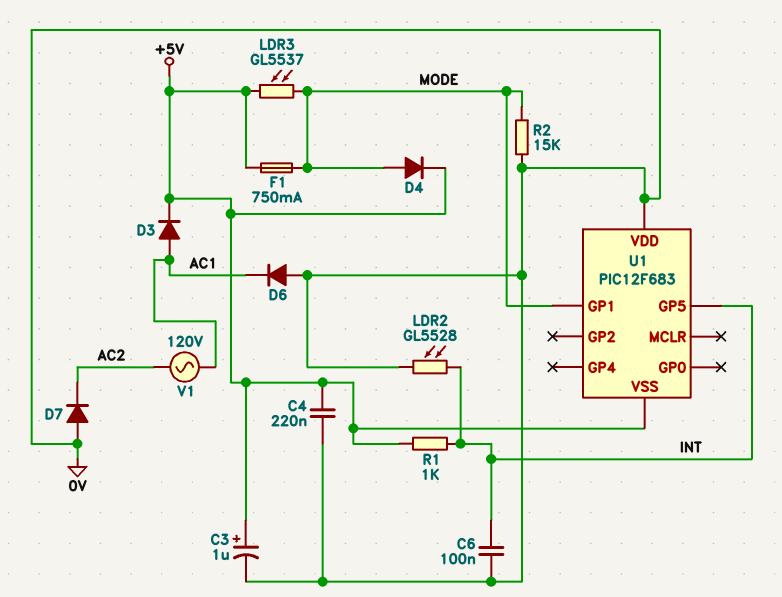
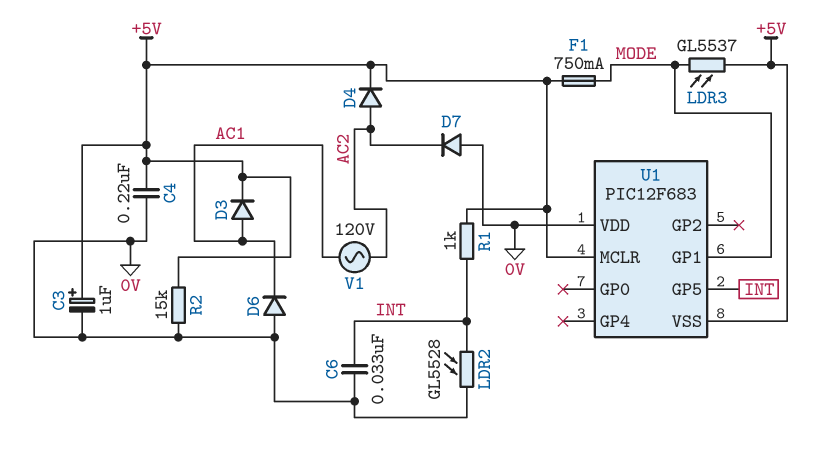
C6: 100nF (0V, INT) -> 33nF (0V, INT)
D4: diode (A MODE, K +5V) -> diode (A AC2, K +5V)
R2: 15k (0V, MODE) -> 15k (+5V, 0V)
U1 pin MCLR: none -> +5V

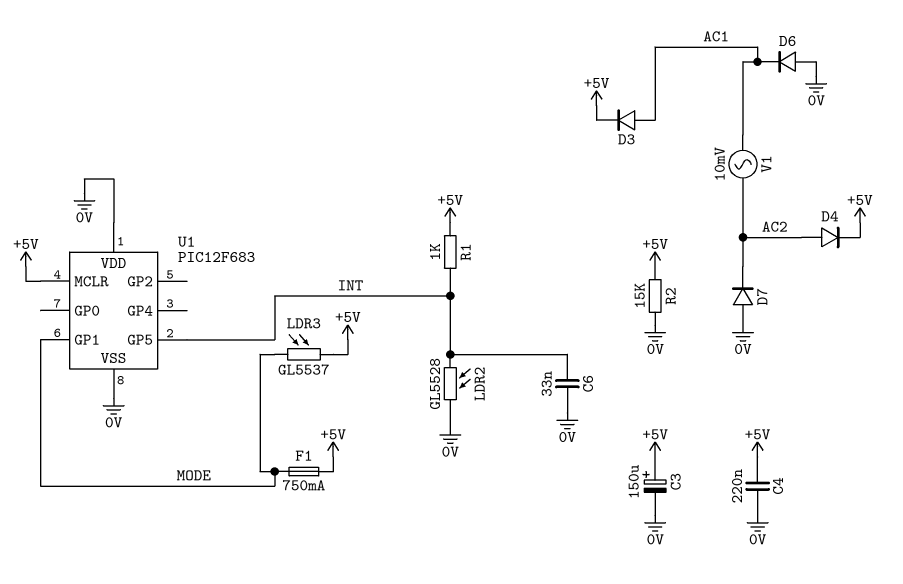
C3: 1uF (plus +5V, minus 0V) -> 150uF (plus +5V, minus 0V)
U1 pin VSS: +5V -> 0V
V1: AC 120V (AC1, AC2) -> AC 10mV (AC1, AC2)

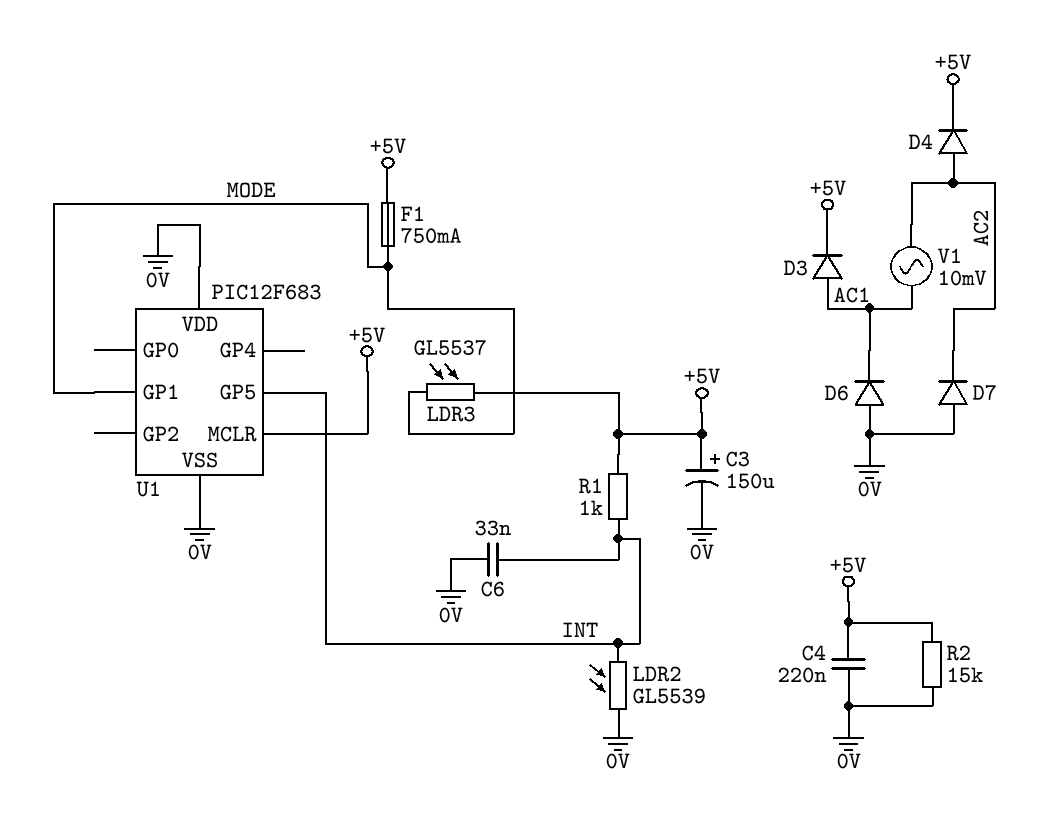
LDR2: GL5528 (0V, INT) -> GL5539 (0V, INT)

